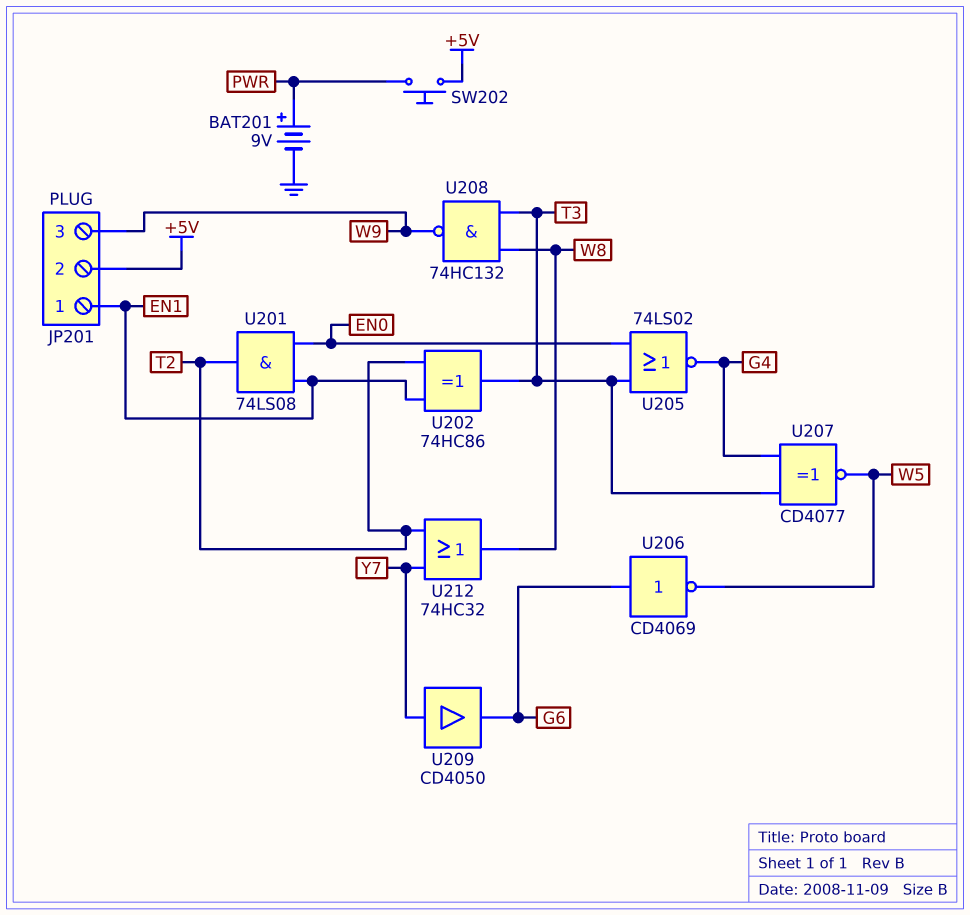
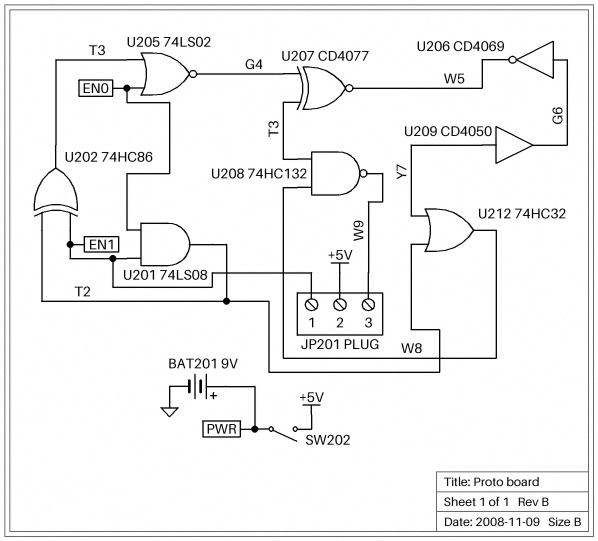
SW202: button (+5V, PWR) -> switch (+5V, PWR)

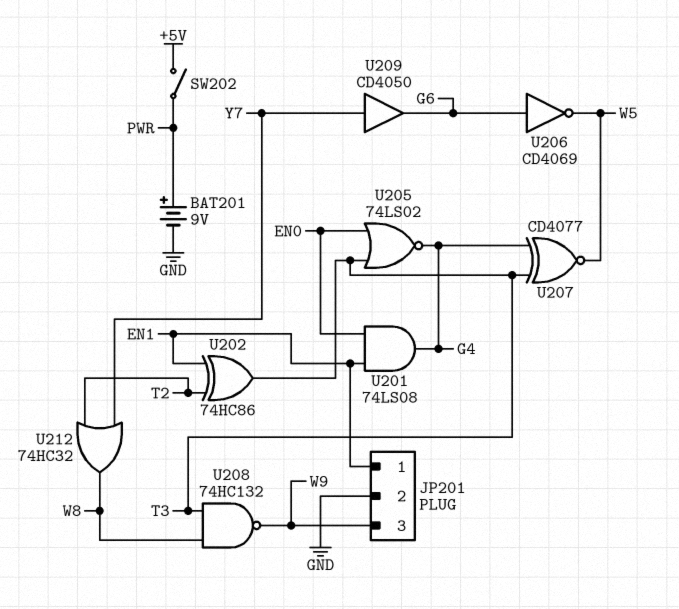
JP201 pin 2: +5V -> GND
U201: AND 74LS08 (in EN0, in EN1, out T2) -> AND 74LS08 (in EN0, in EN1, out G4)

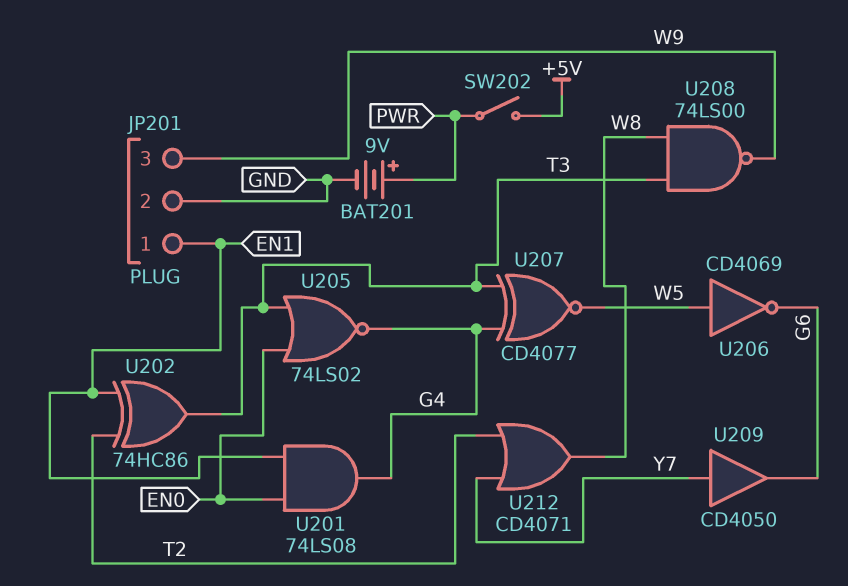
U206: NOT CD4069 (in G6, out W5) -> NOT CD4069 (in W5, out G6)
U208: NAND 74HC132 (in T3, in W8, out W9) -> NAND 74LS00 (in T3, in W8, out W9)
U212: OR 74HC32 (in T2, in Y7, out W8) -> OR CD4071 (in T2, in Y7, out W8)

